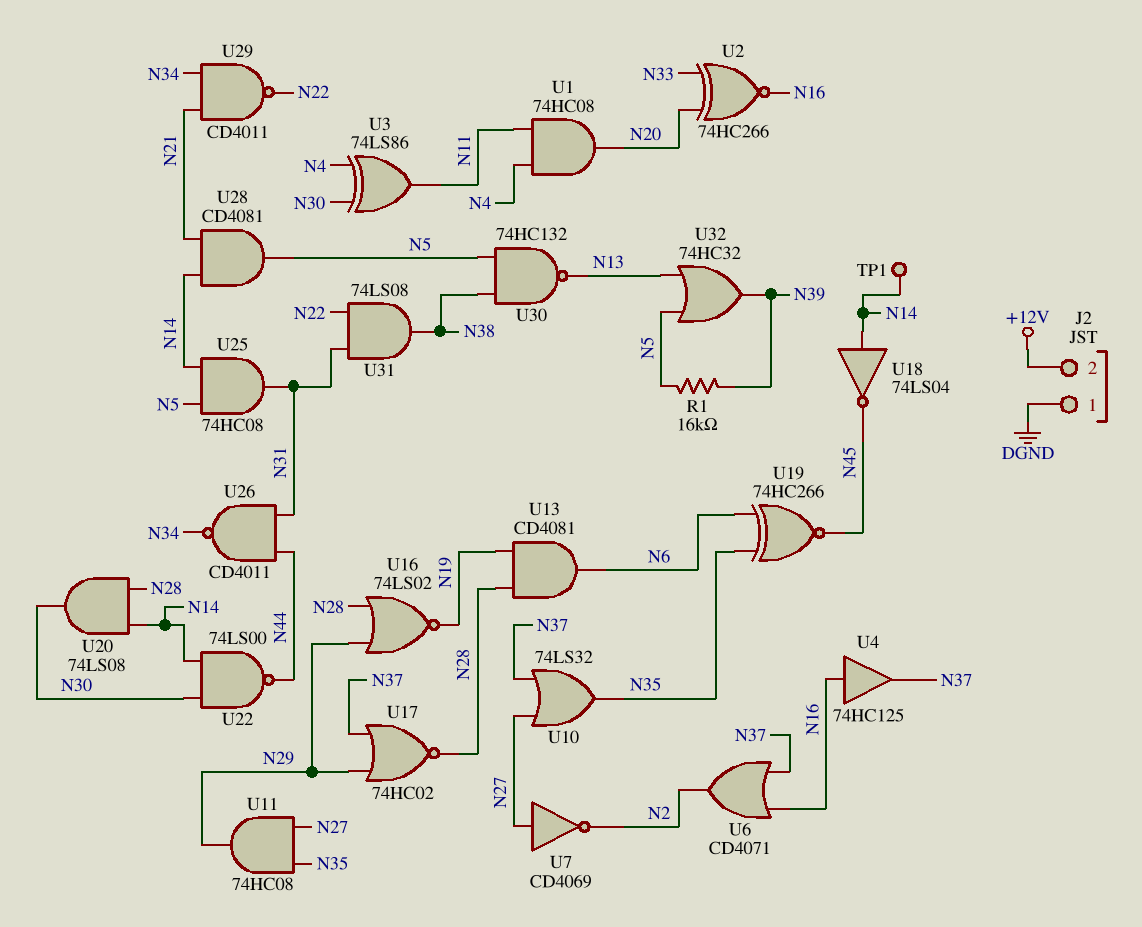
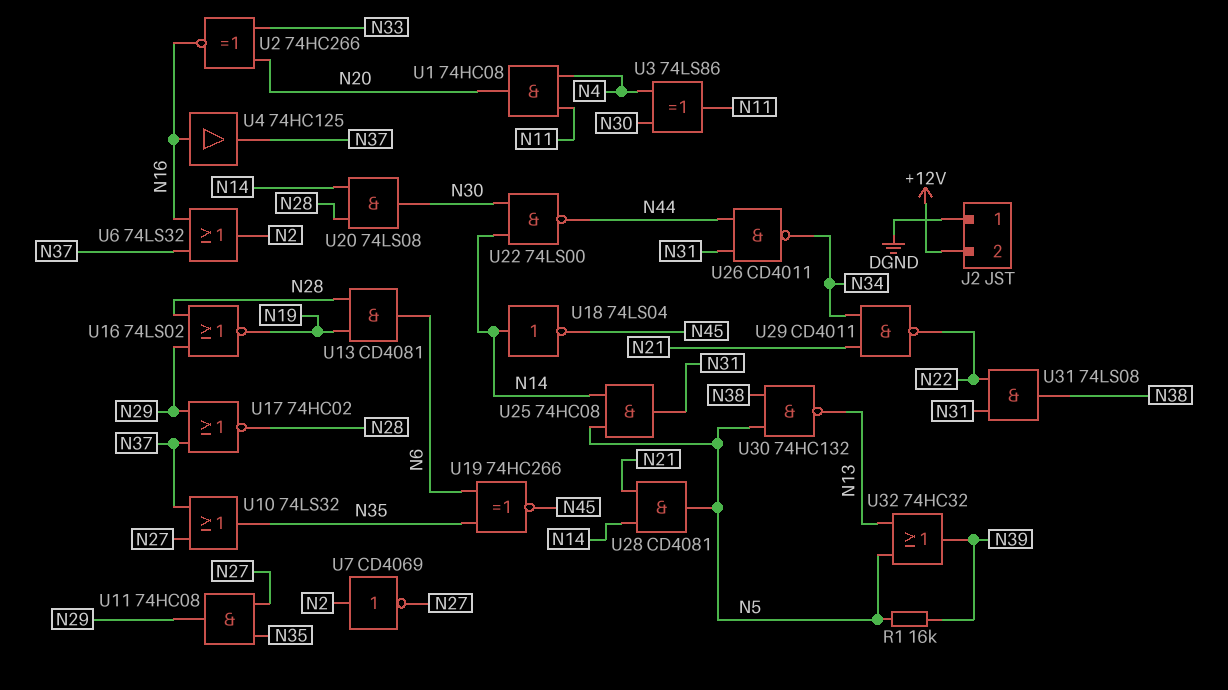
TP1: test point (N14) -> none
U6: OR CD4071 (in N16, in N37, out N2) -> OR 74LS32 (in N16, in N37, out N2)
U7: NOT CD4069 (in N27, out N2) -> NOT CD4069 (in N2, out N27)

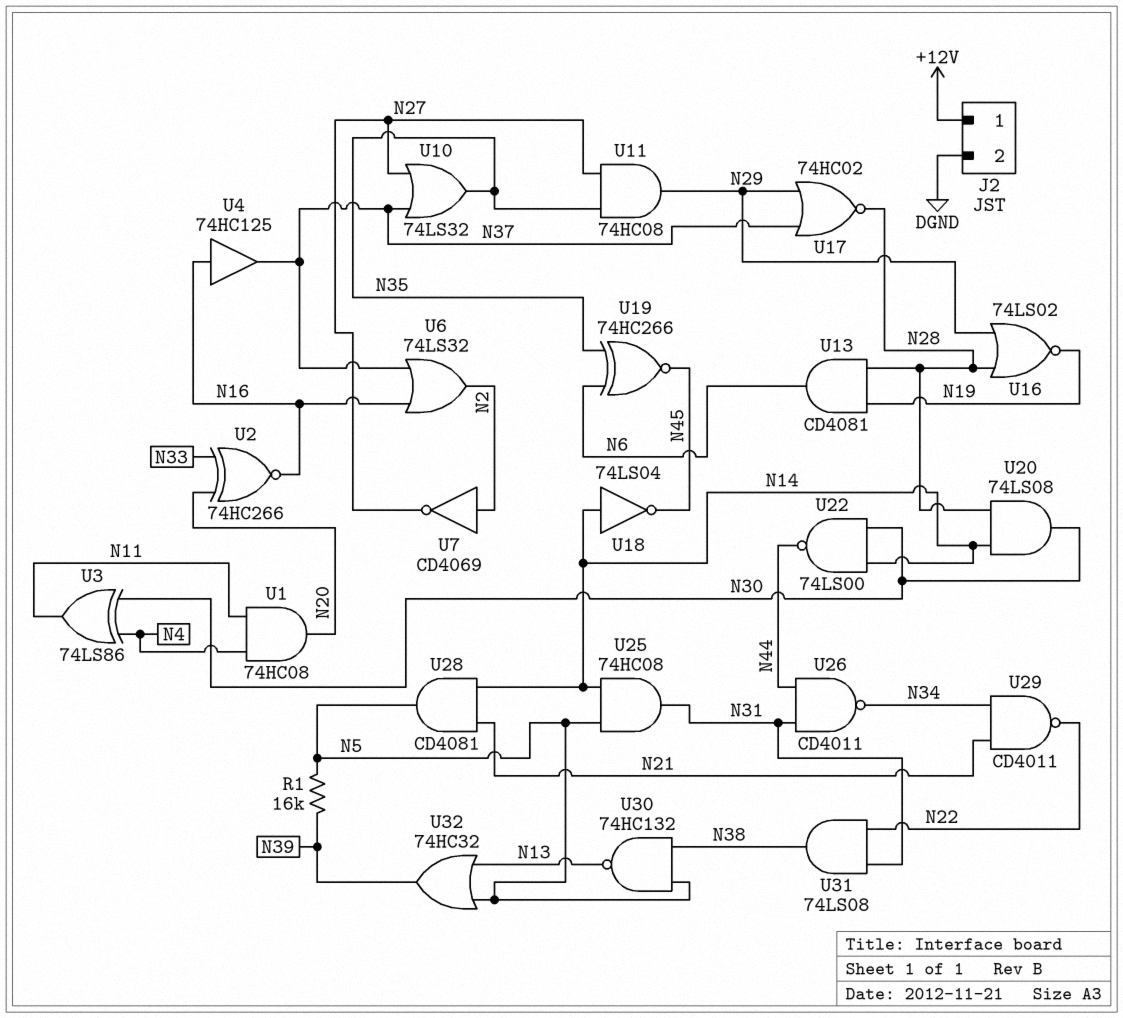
J2 pin 1: DGND -> +12V
J2 pin 2: +12V -> DGND

